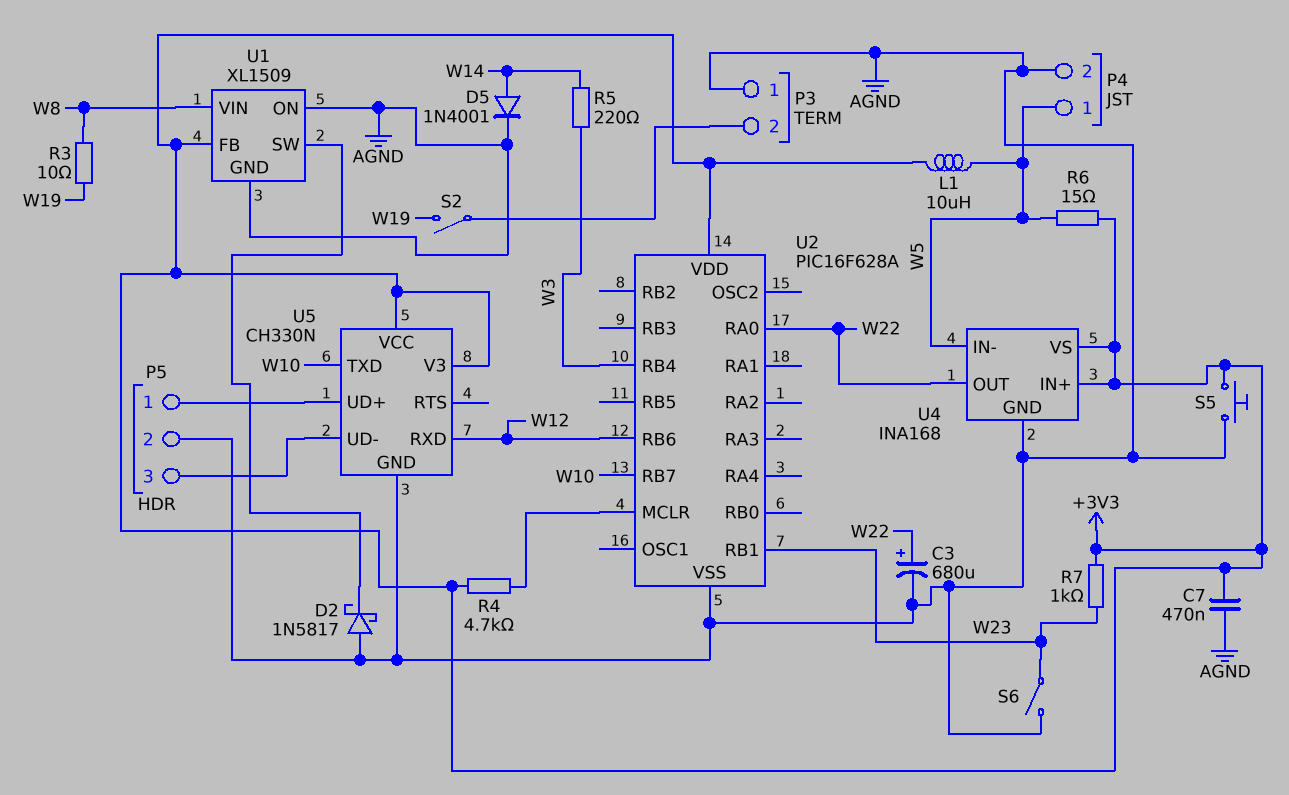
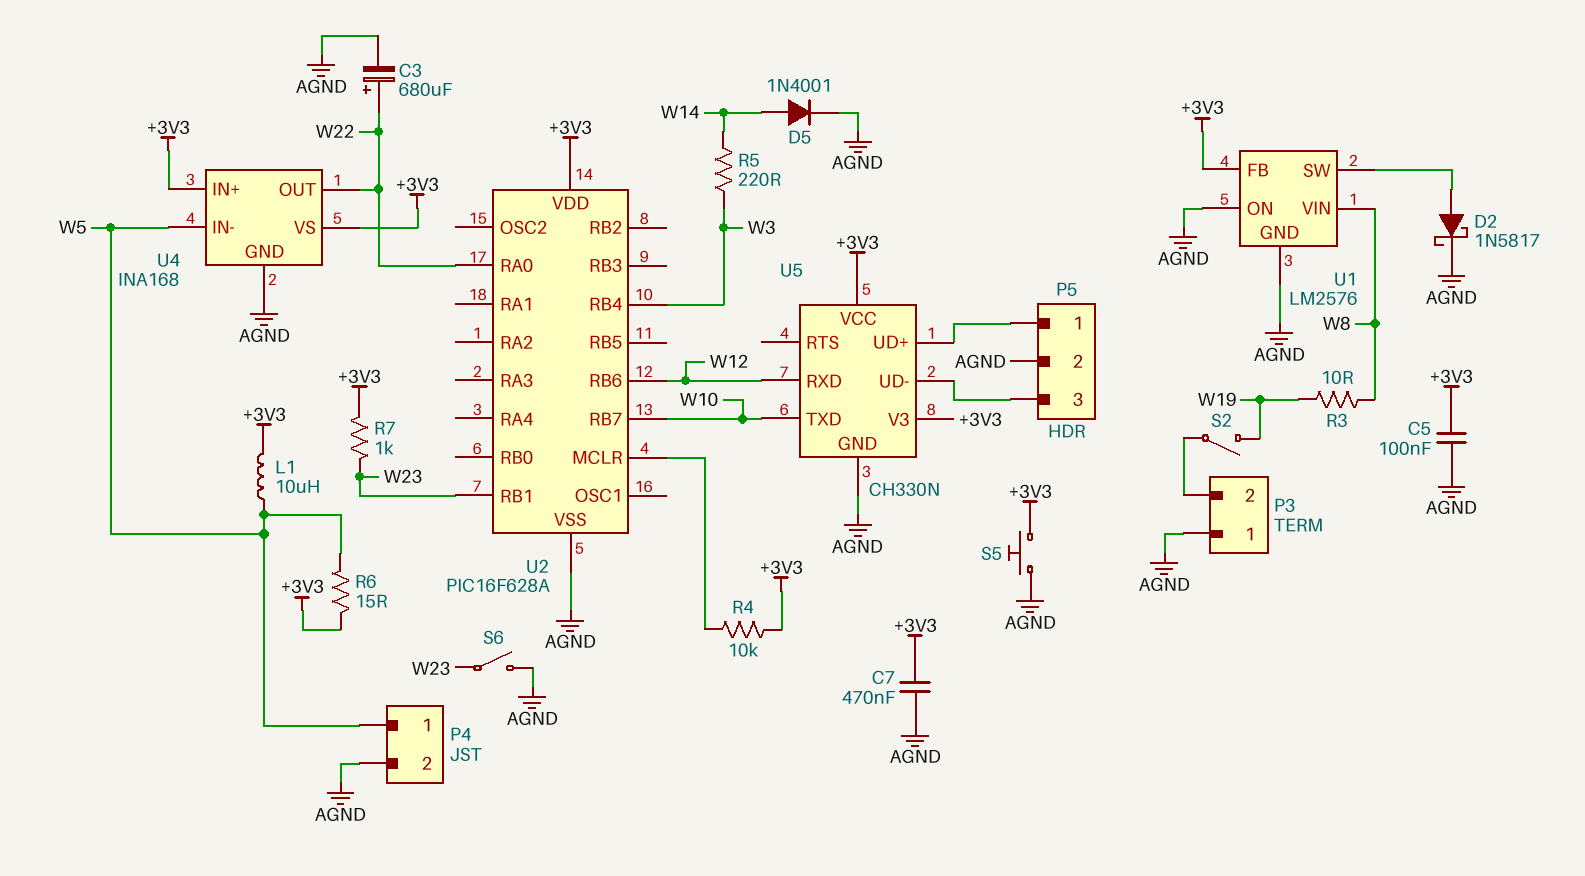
C5: none -> 100nF (+3V3, AGND)
D2: schottky 1N5817 (A AGND, K U1/SW) -> schottky 1N5817 (A U1/SW, K AGND)
R4: 4.7k (+3V3, U2/MCLR) -> 10k (+3V3, U2/MCLR)
U1: XL1509 -> LM2576

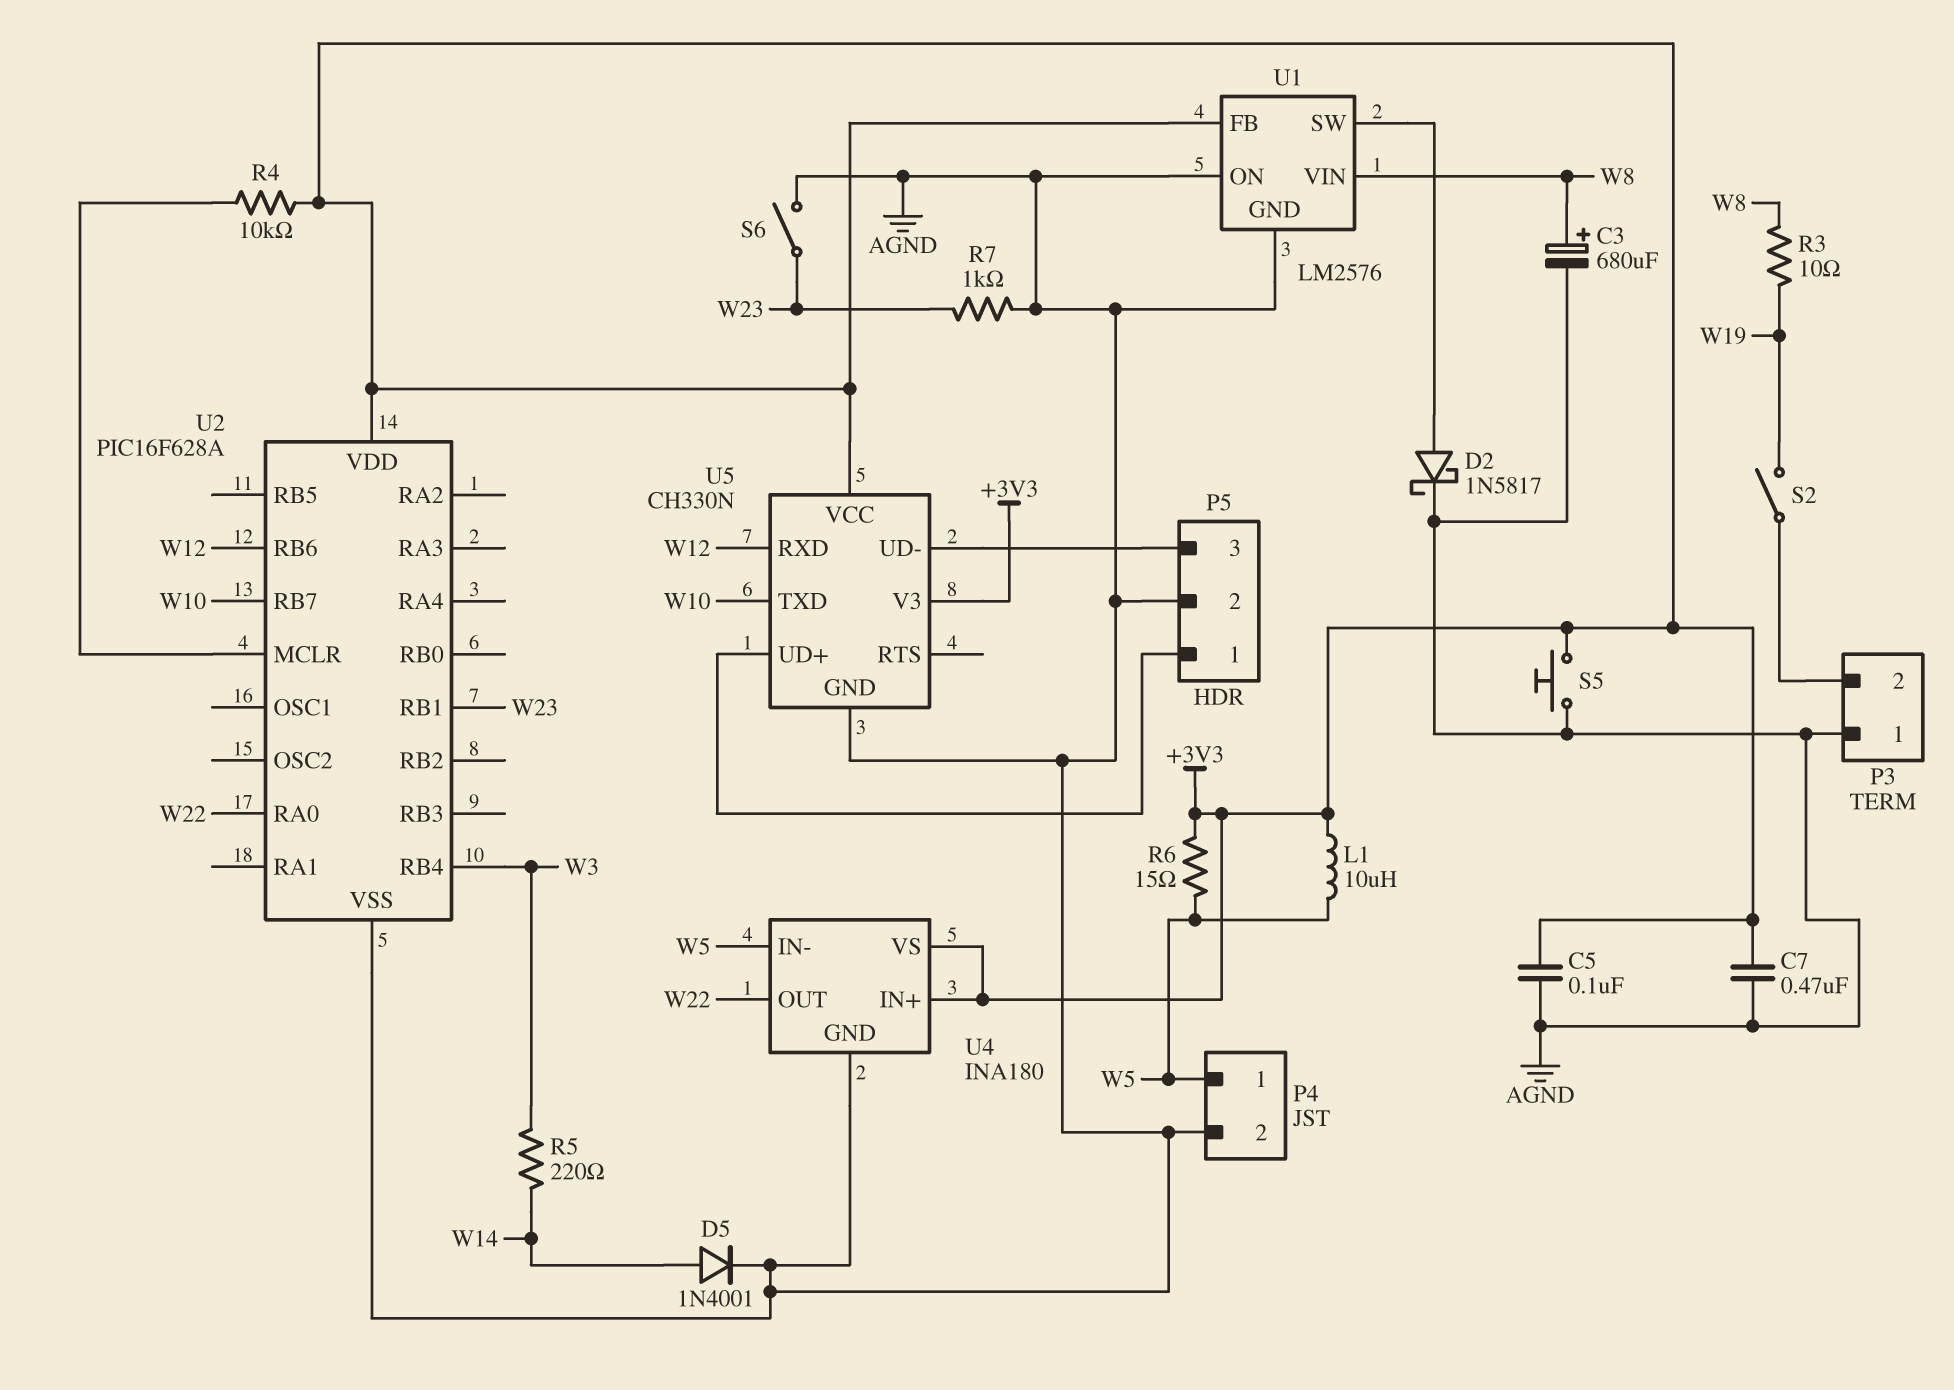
C3: 680uF (plus W22, minus AGND) -> 680uF (plus W8, minus AGND)
R7: 1k (+3V3, W23) -> 1k (AGND, W23)
U4: INA168 -> INA180

